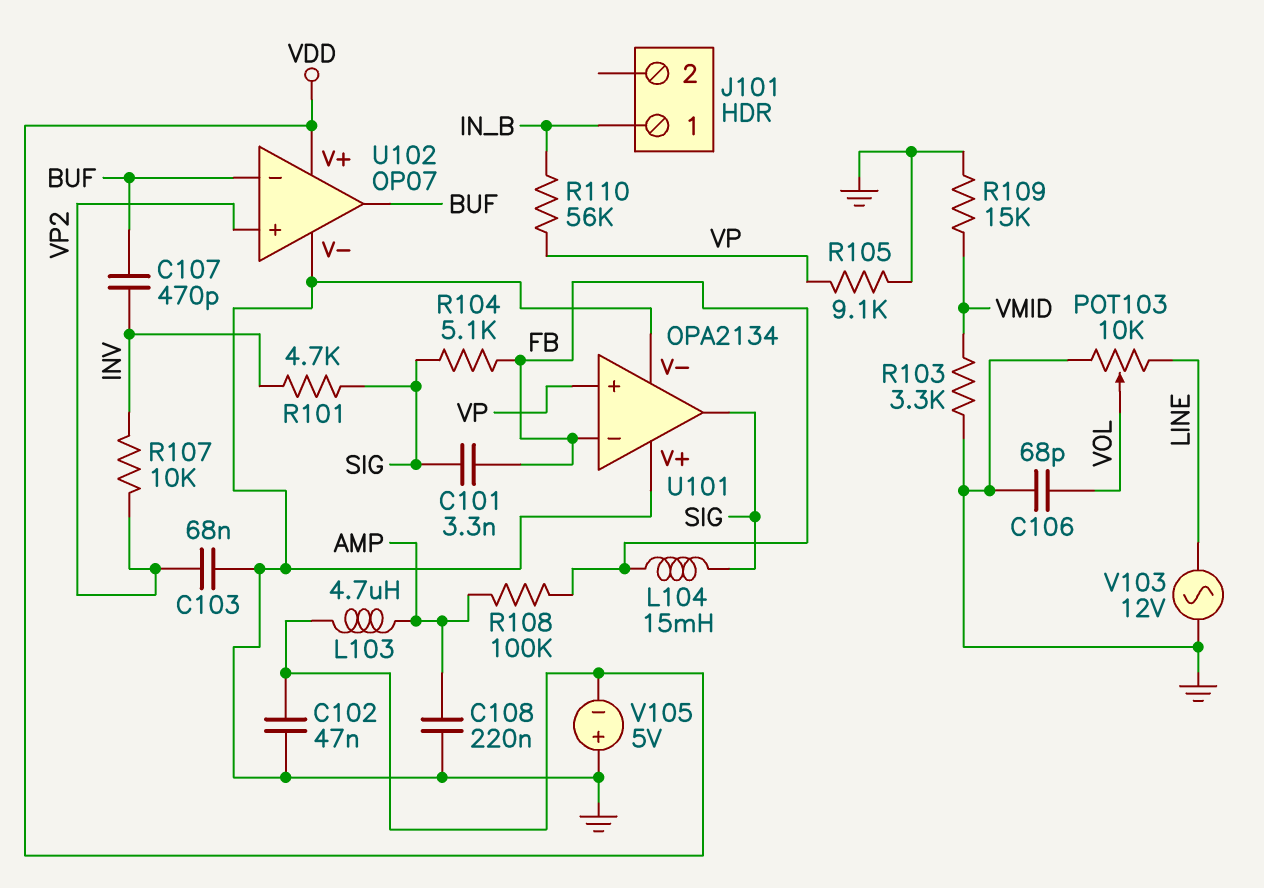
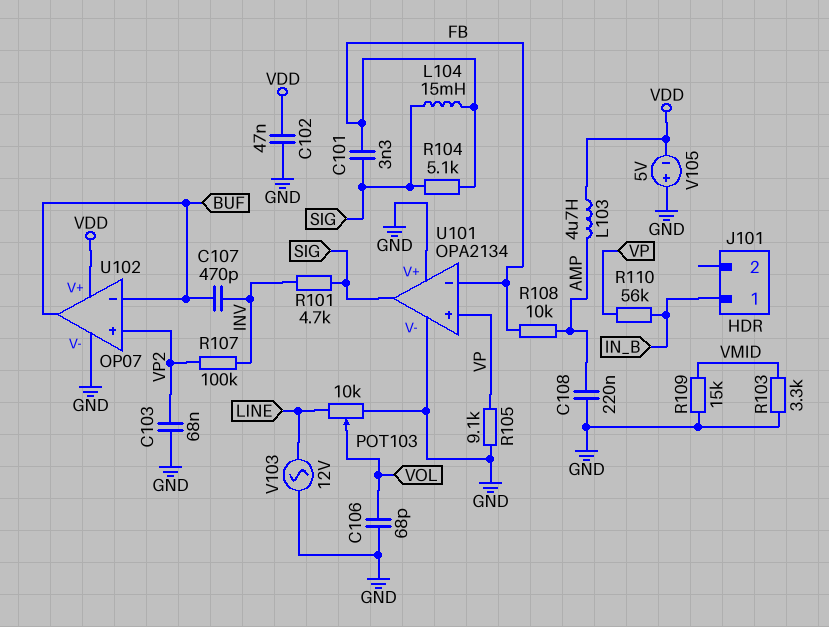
R107: 10k (INV, VP2) -> 100k (INV, VP2)
R108: 100k (AMP, FB) -> 10k (AMP, FB)

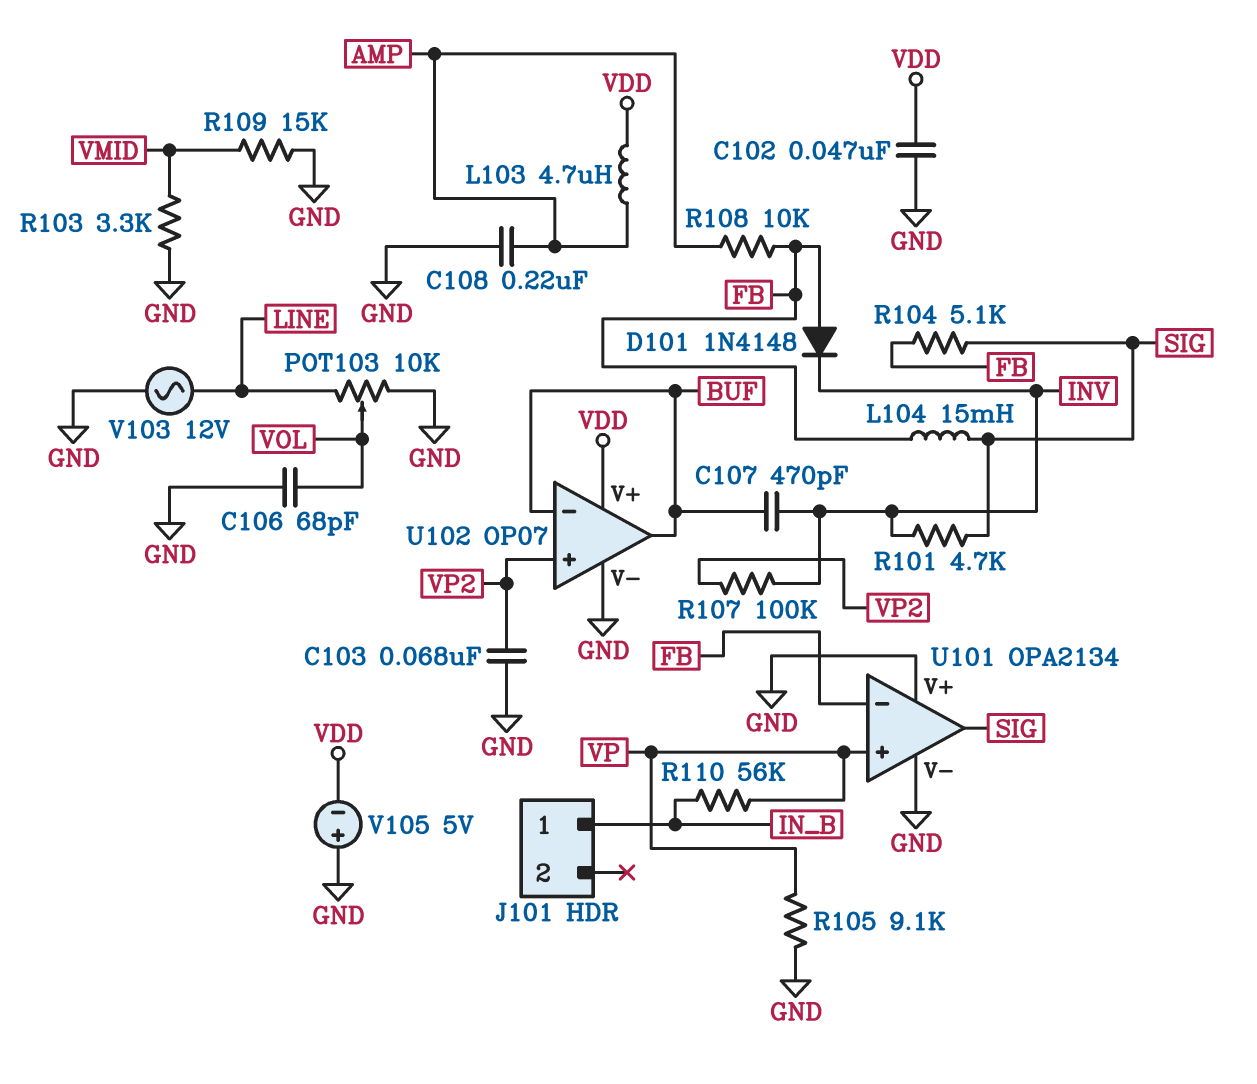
C101: 3.3nF (FB, SIG) -> none
D101: none -> diode 1N4148 (A FB, K INV)

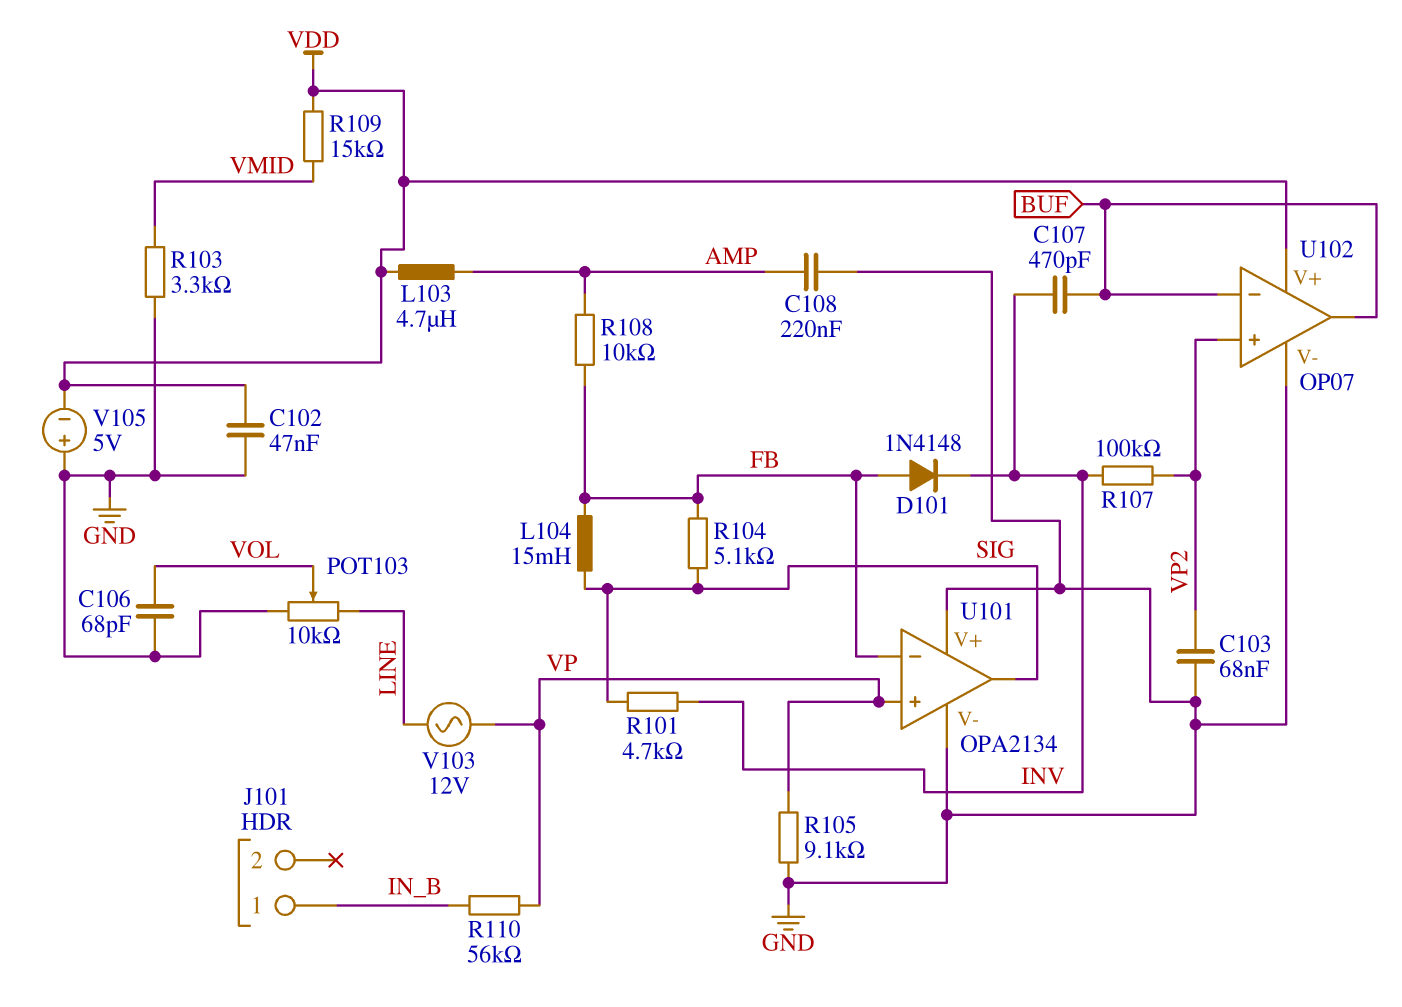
R109: 15k (GND, VMID) -> 15k (VDD, VMID)
V103: AC 12V (GND, LINE) -> AC 12V (LINE, VP)

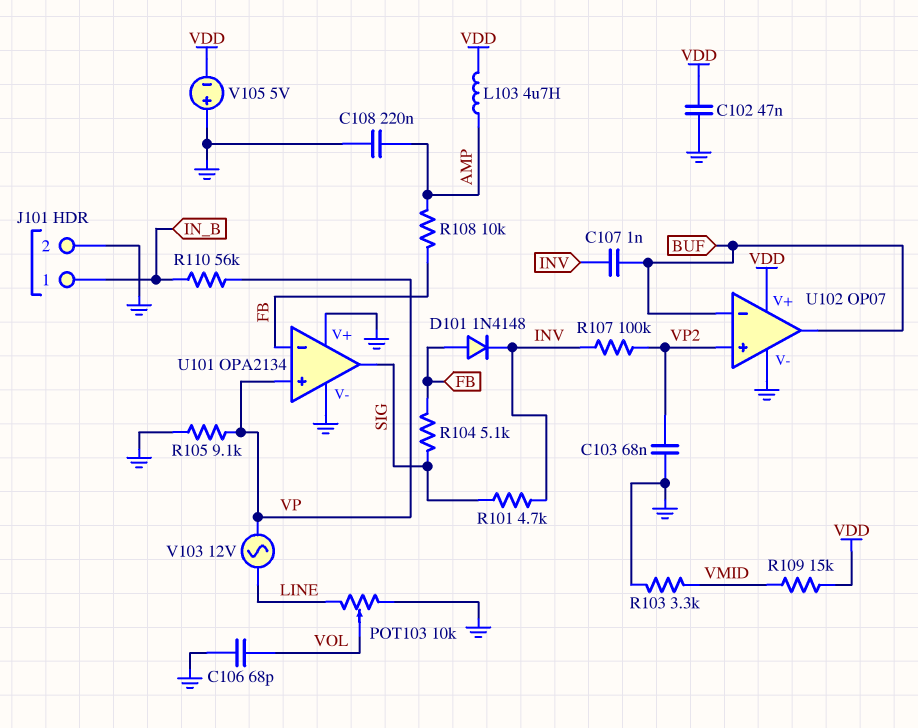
C107: 470pF (BUF, INV) -> 1nF (BUF, INV)
J101 pin 2: none -> GND
L104: 15mH (FB, SIG) -> none

